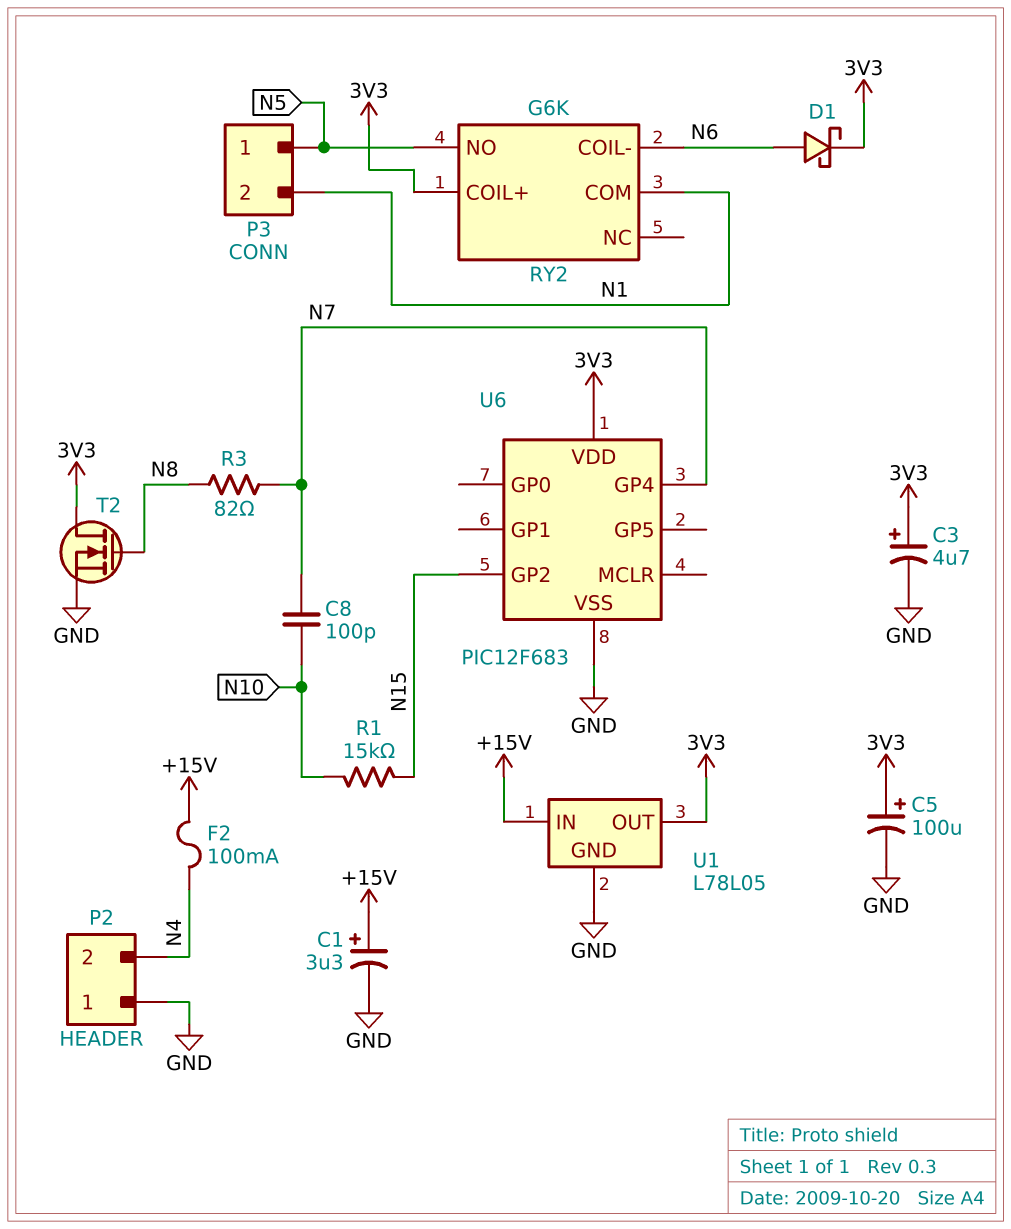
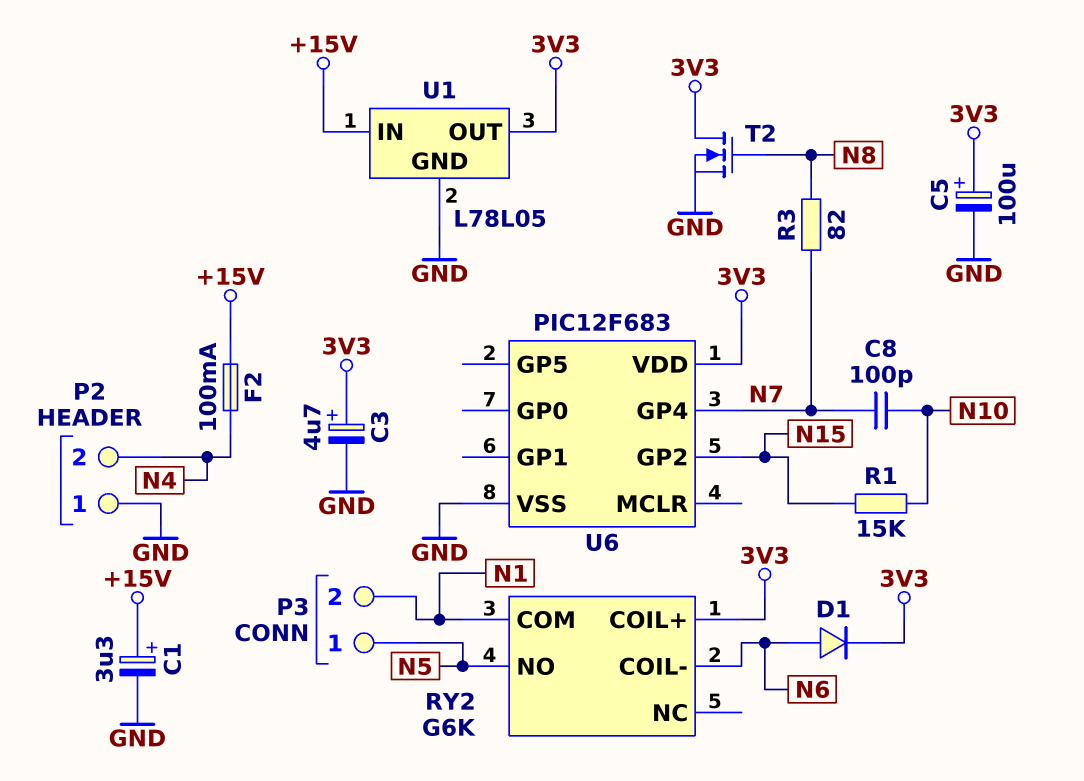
D1: schottky (A N6, K 3V3) -> diode (A N6, K 3V3)

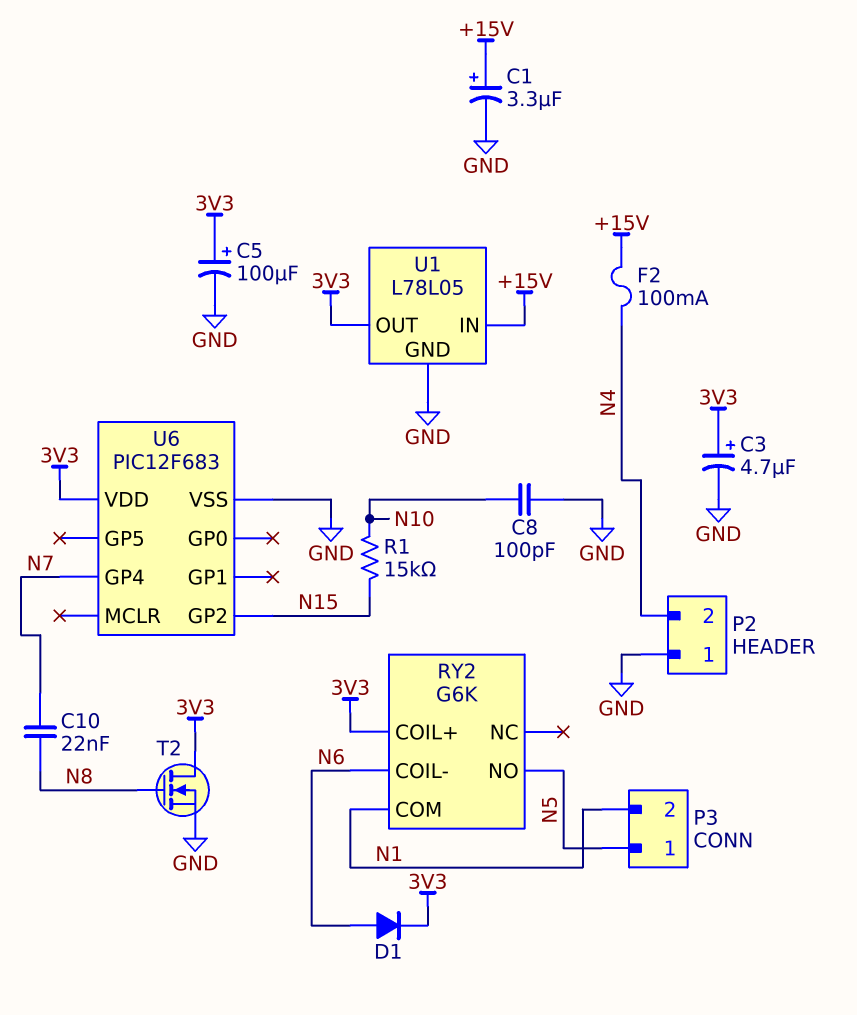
C8: 100pF (N7, N10) -> 100pF (GND, N10)
C10: none -> 22nF (N7, N8)
R3: 82 (N7, N8) -> none

